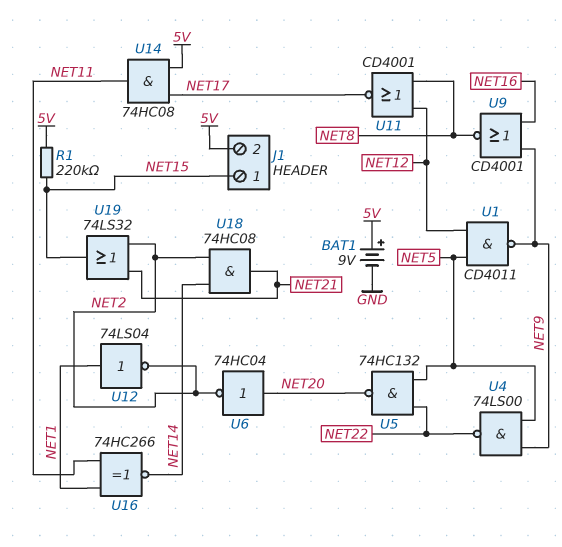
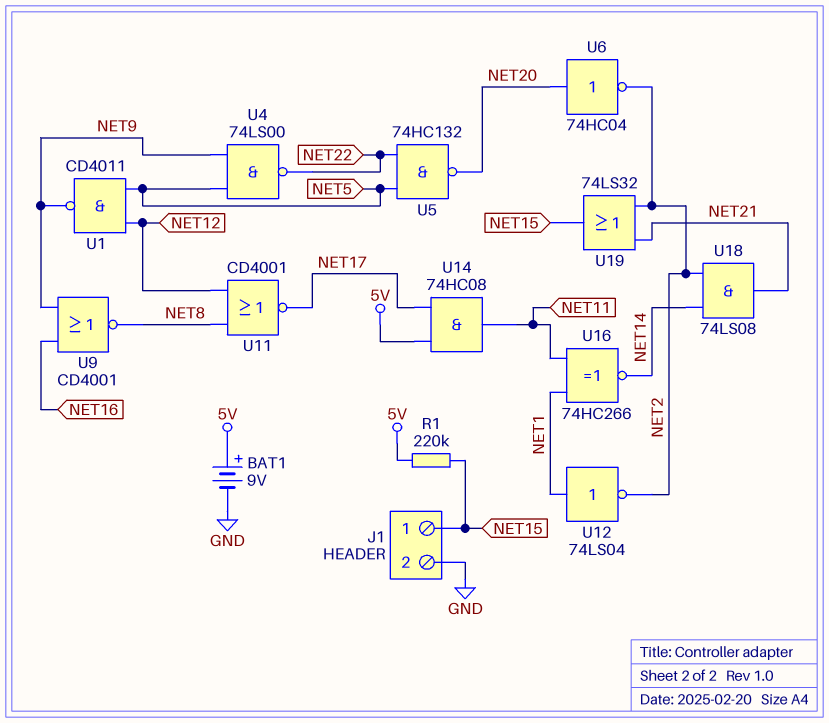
J1 pin 2: 5V -> GND
U18: AND 74HC08 (in NET2, in NET14, out NET21) -> AND 74LS08 (in NET2, in NET14, out NET21)

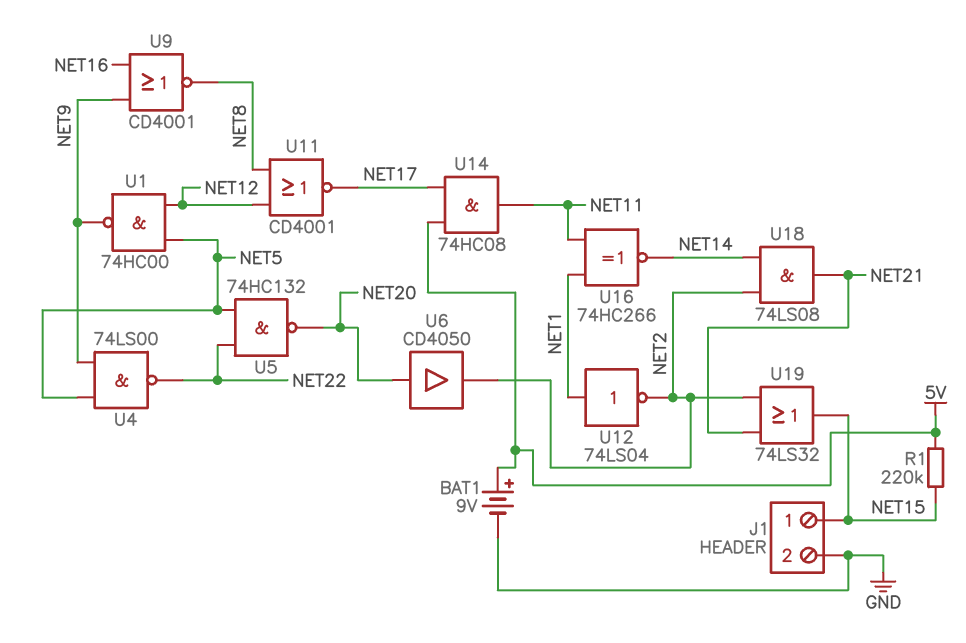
U1: NAND CD4011 (in NET5, in NET12, out NET9) -> NAND 74HC00 (in NET5, in NET12, out NET9)
U6: NOT 74HC04 (in NET20, out NET2) -> buffer CD4050 (in NET20, out NET2)

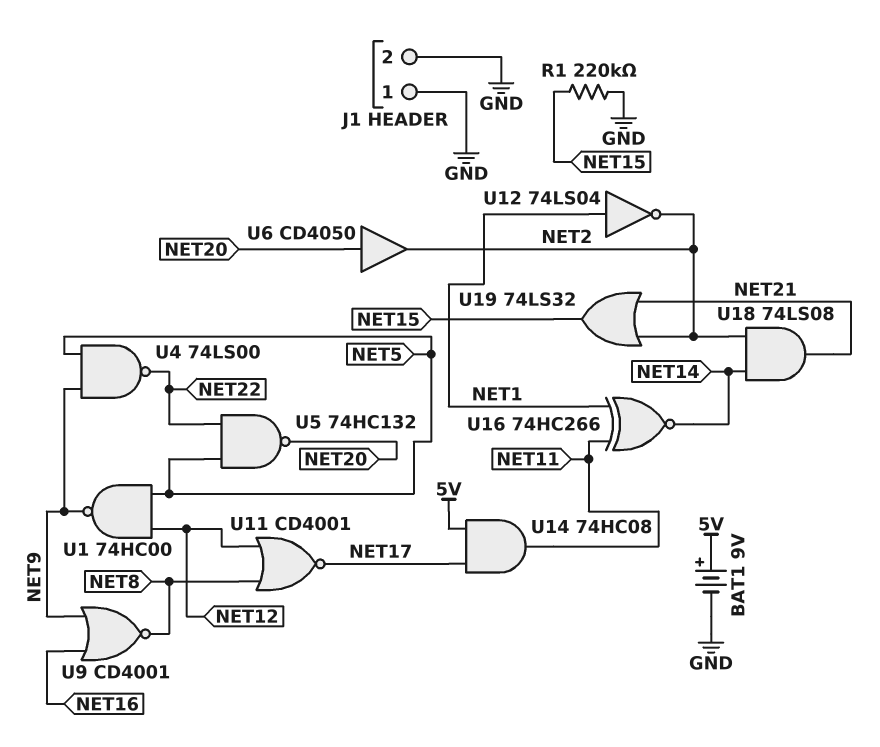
J1 pin 1: NET15 -> GND
R1: 220k (5V, NET15) -> 220k (GND, NET15)

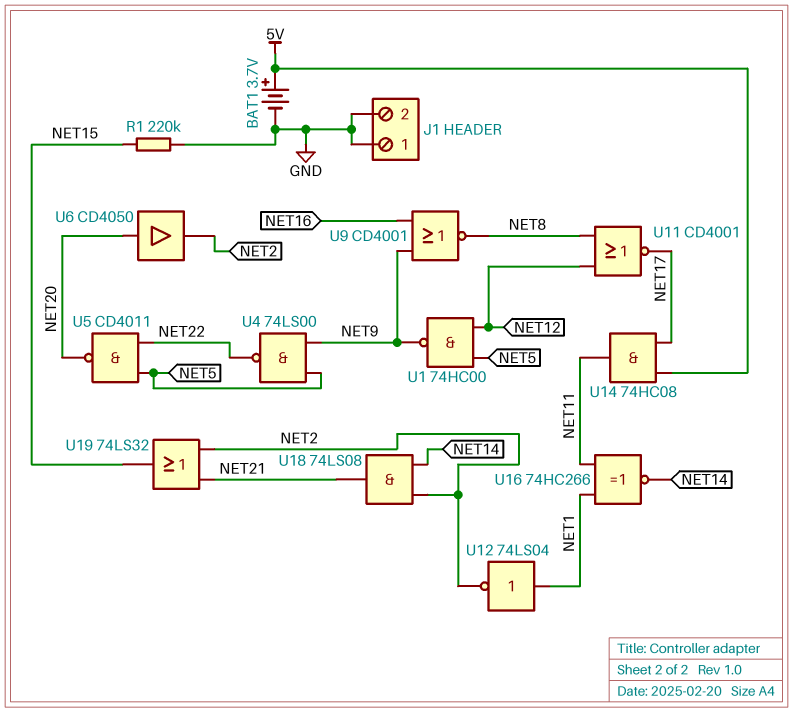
BAT1: 9V (plus 5V, minus GND) -> 3.7V (plus 5V, minus GND)
U5: NAND 74HC132 (in NET5, in NET22, out NET20) -> NAND CD4011 (in NET5, in NET22, out NET20)

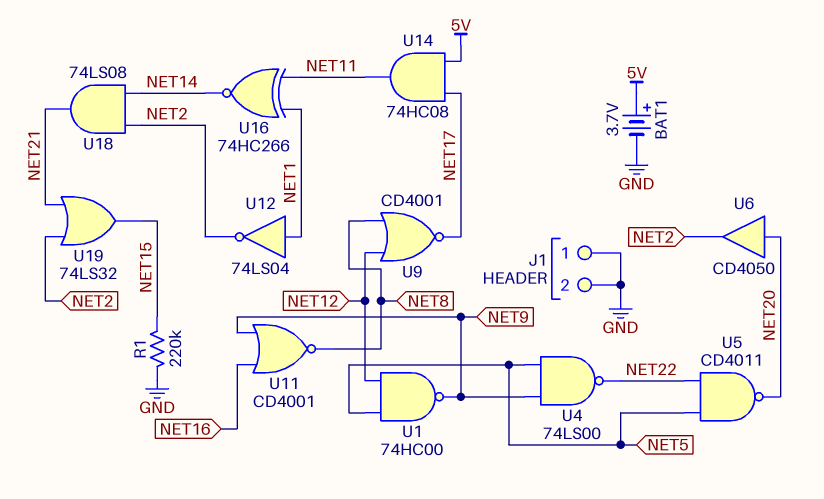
U9: NOR CD4001 (in NET9, in NET16, out NET8) -> NOR CD4001 (in NET8, in NET12, out NET17)
U11: NOR CD4001 (in NET8, in NET12, out NET17) -> NOR CD4001 (in NET9, in NET16, out NET8)

